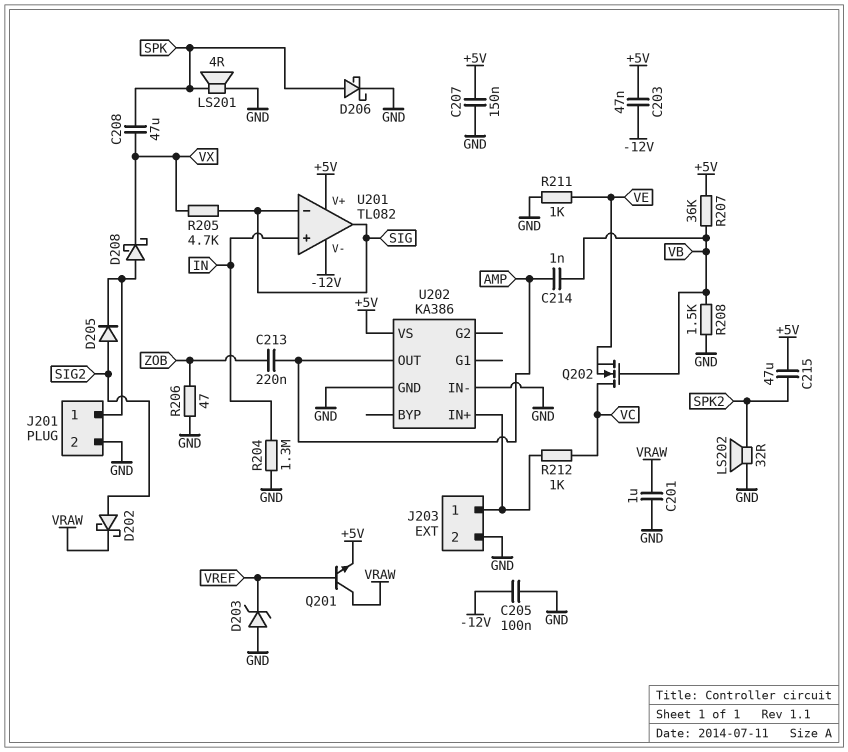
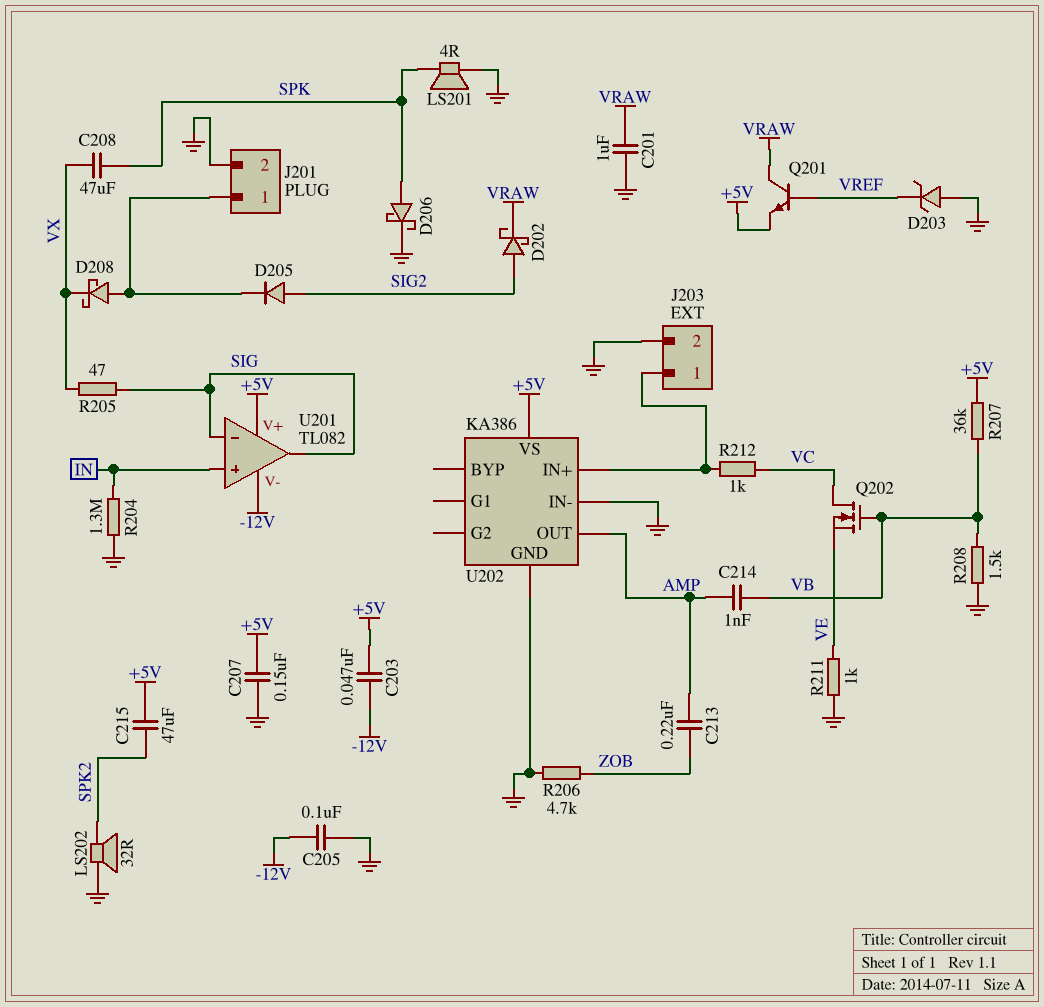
R205: 4.7k (SIG, VX) -> 47 (SIG, VX)
R206: 47 (GND, ZOB) -> 4.7k (GND, ZOB)

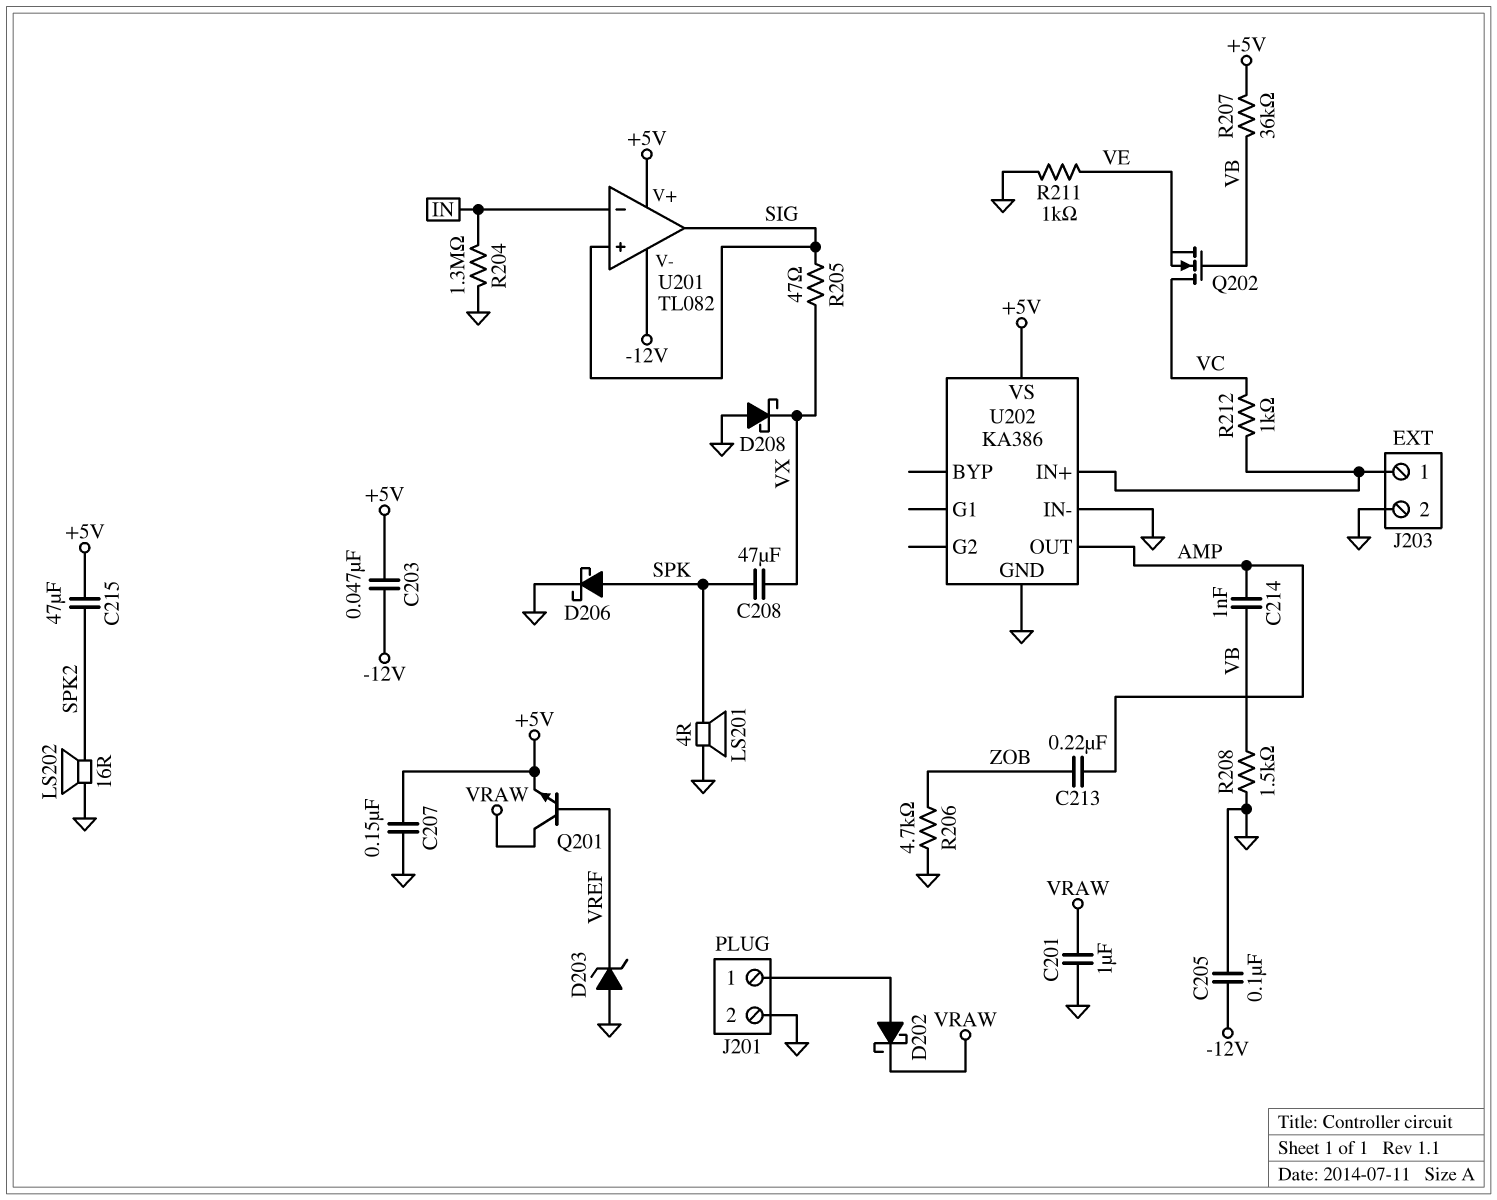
D202: schottky (A SIG2, K VRAW) -> schottky (A J201/1, K VRAW)
D205: diode (A SIG2, K J201/1) -> none
D208: schottky (A J201/1, K VX) -> schottky (A GND, K VX)
LS202: speaker 32R (GND, SPK2) -> speaker 16R (GND, SPK2)
U201 pin in+: IN -> SIG
U201 pin in-: SIG -> IN

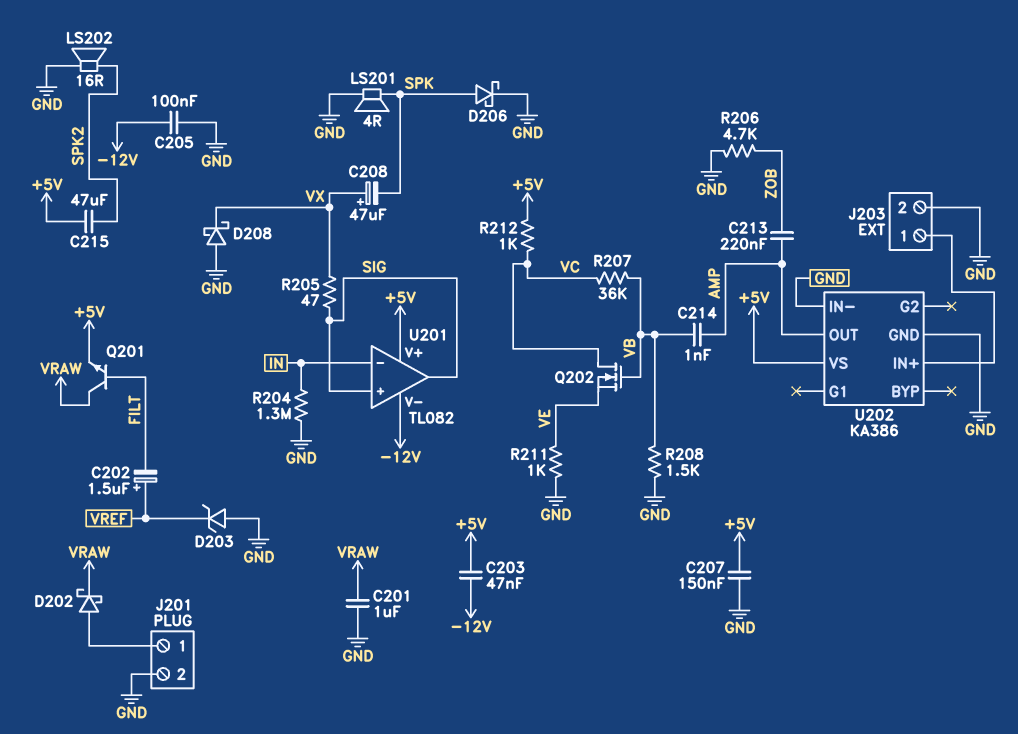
C202: none -> 1.5uF (plus VREF, minus FILT)
C208: 47uF (SPK, VX) -> 47uF (plus VX, minus SPK)
Q201: NPN (B VREF, C VRAW, E +5V) -> NPN (B FILT, C VRAW, E +5V)
R207: 36k (+5V, VB) -> 36k (VB, VC)
R212: 1k (J203/1, VC) -> 1k (+5V, VC)

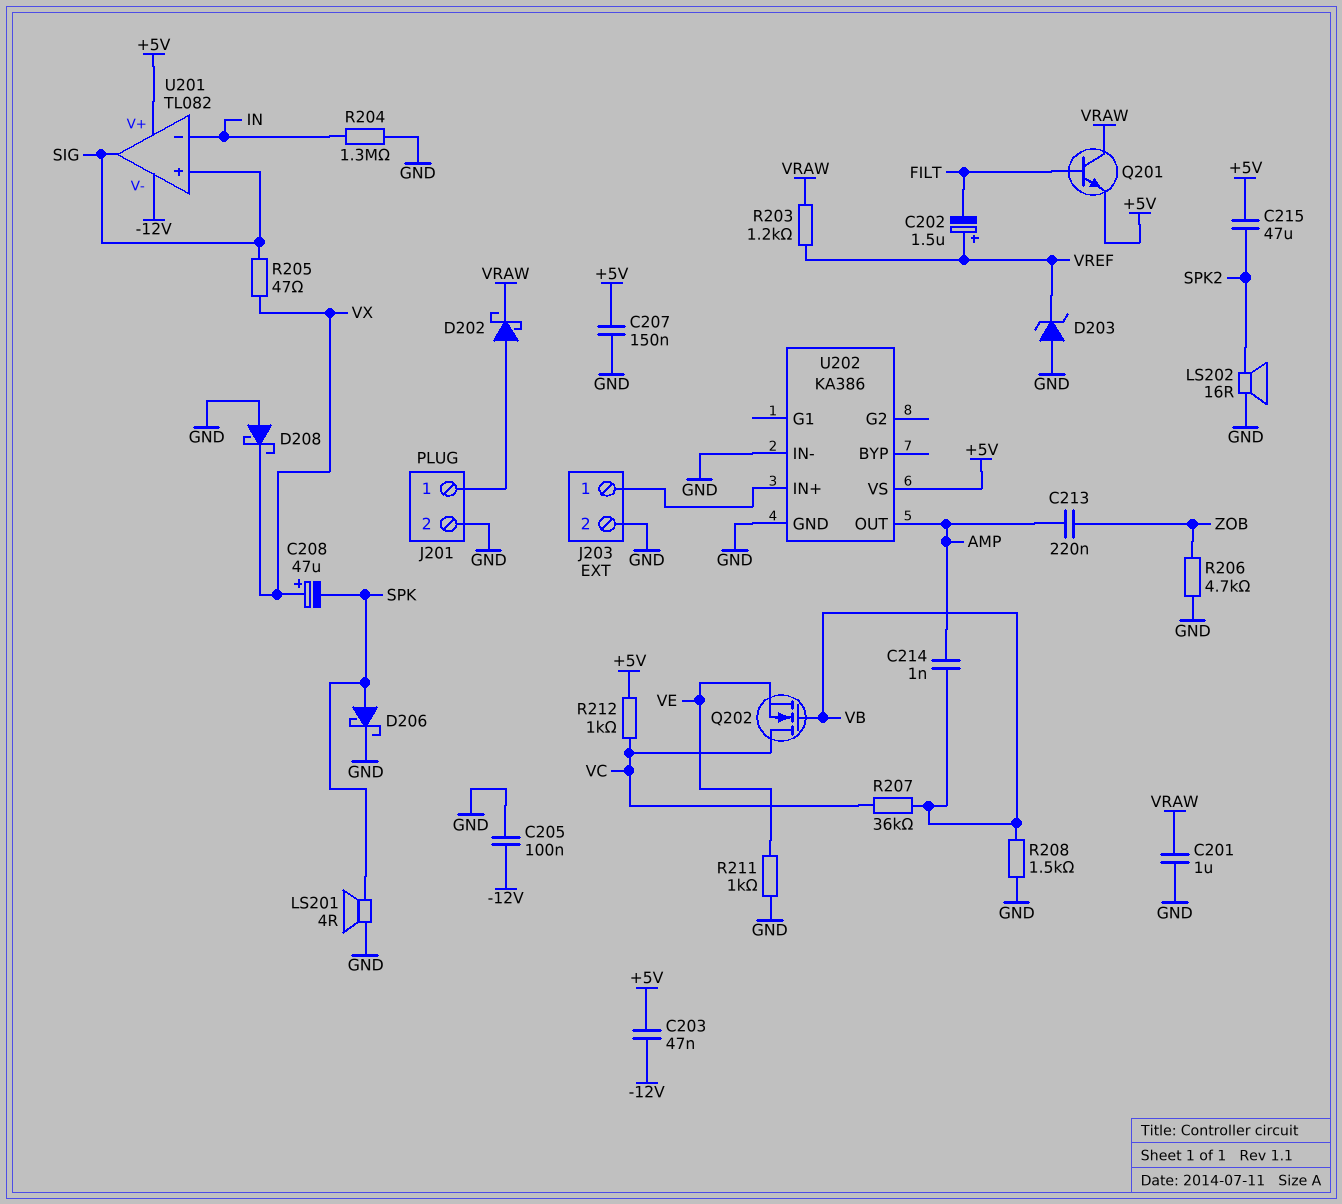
R203: none -> 1.2k (VRAW, VREF)

